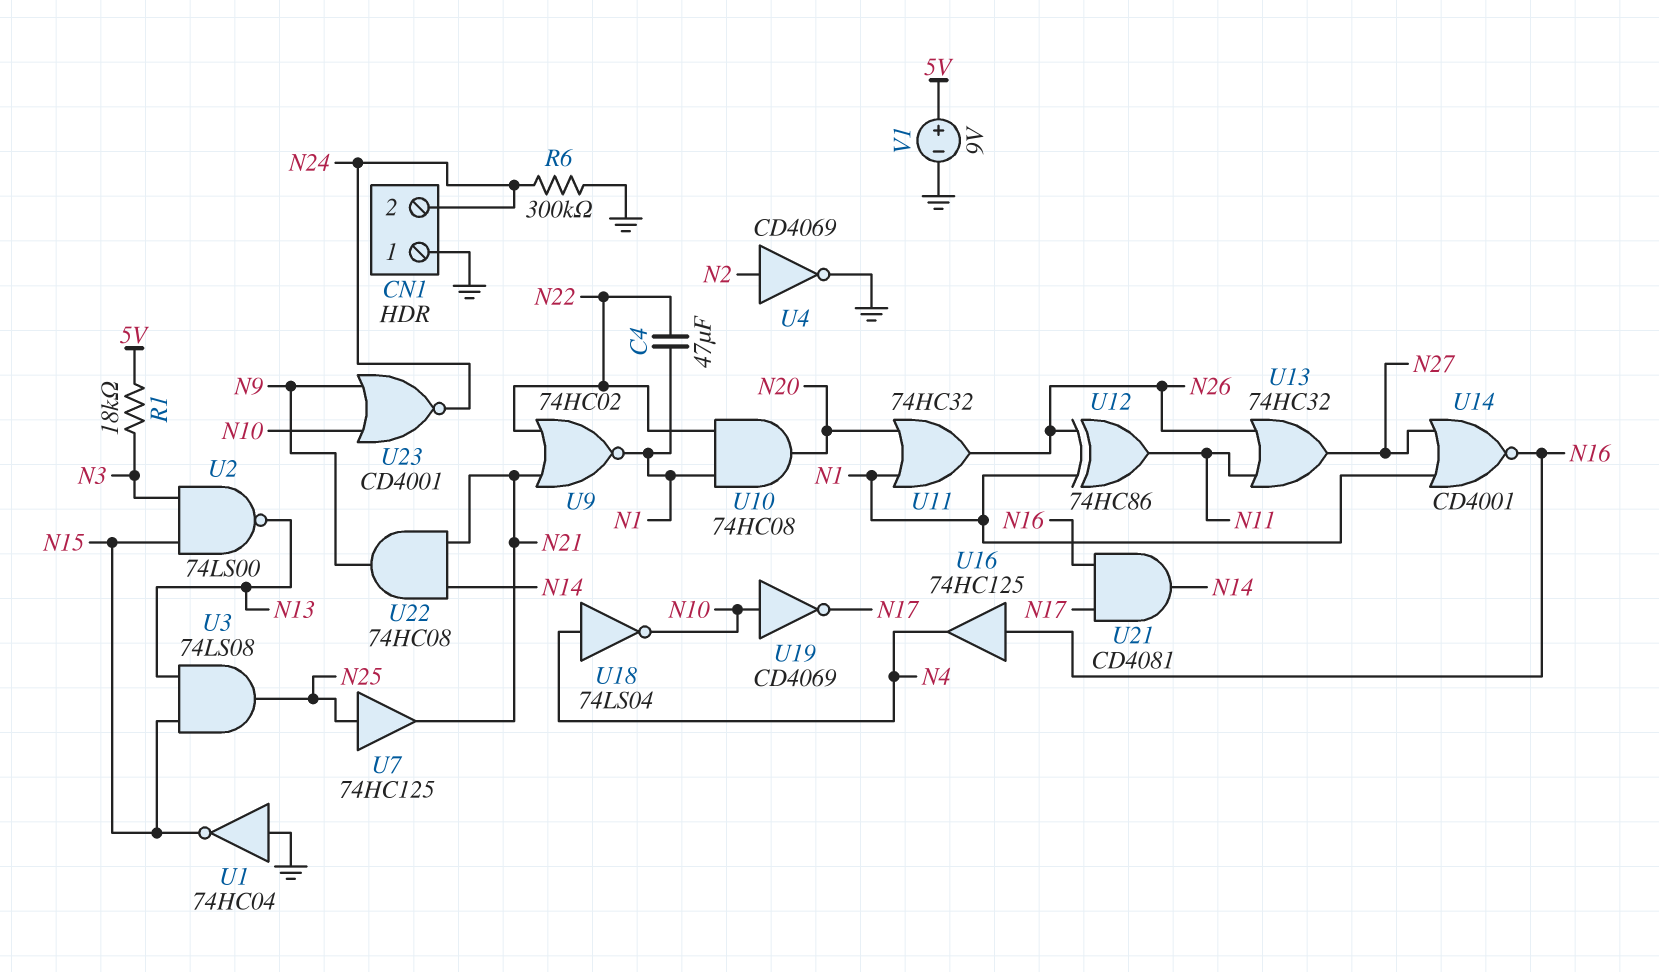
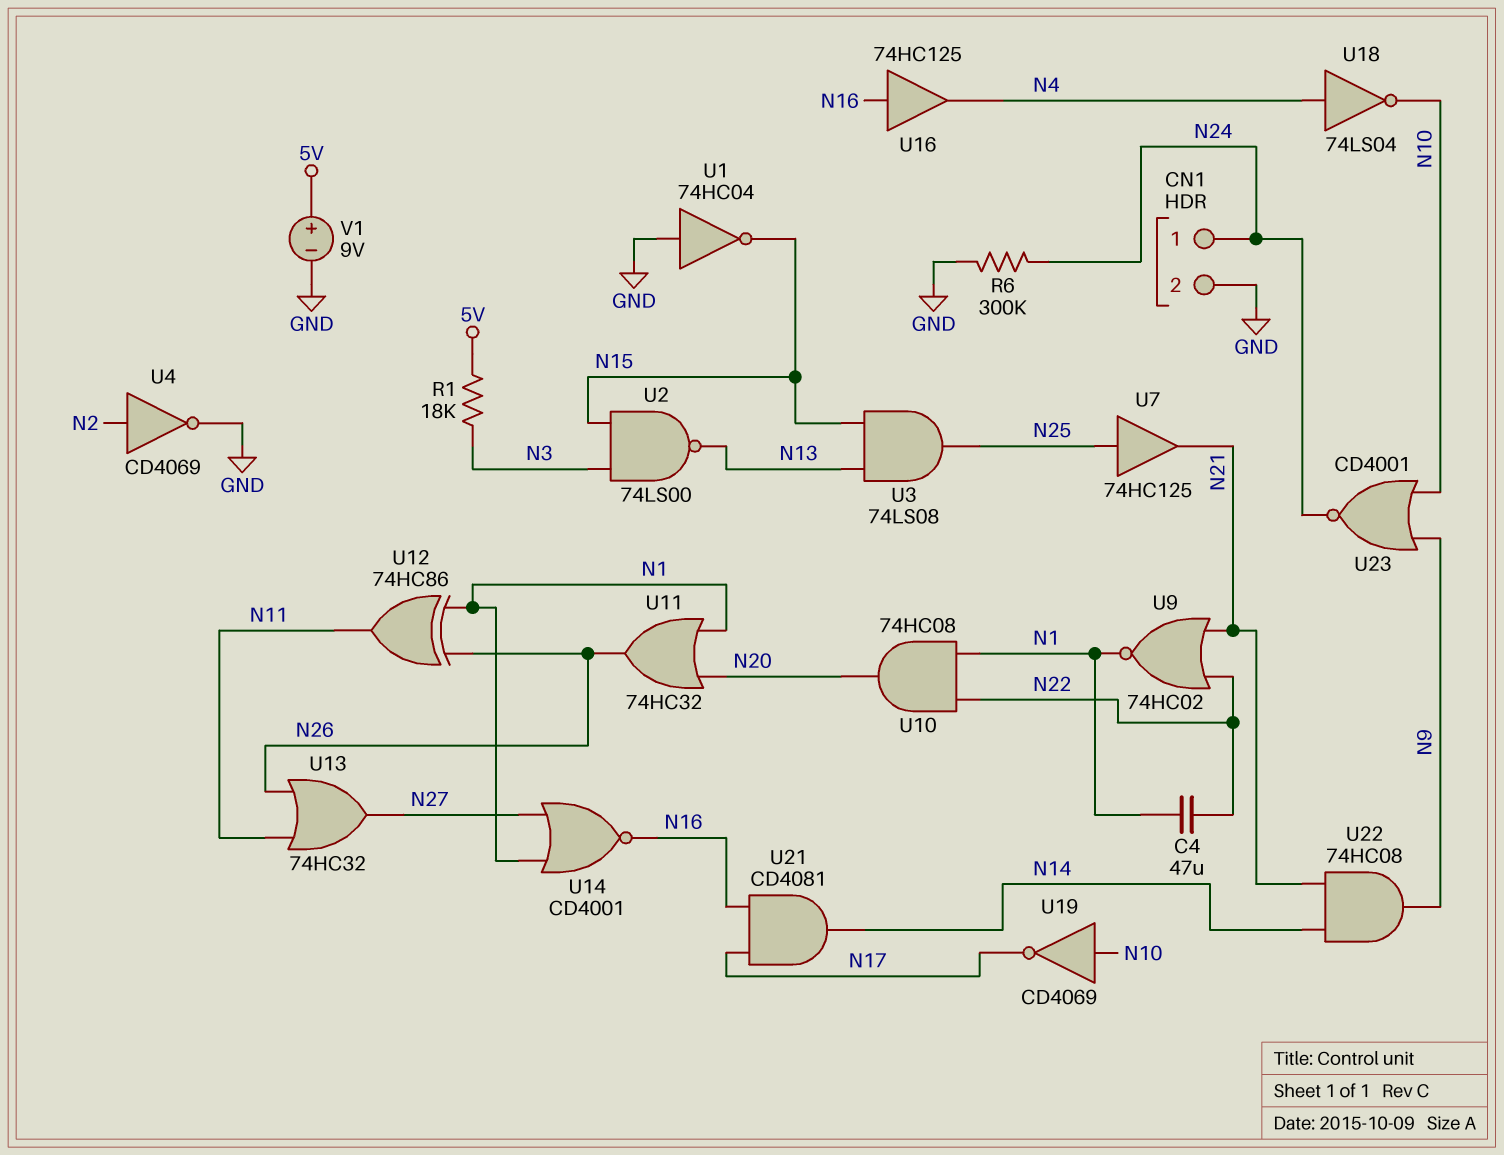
CN1 pin 1: GND -> N24
CN1 pin 2: N24 -> GND

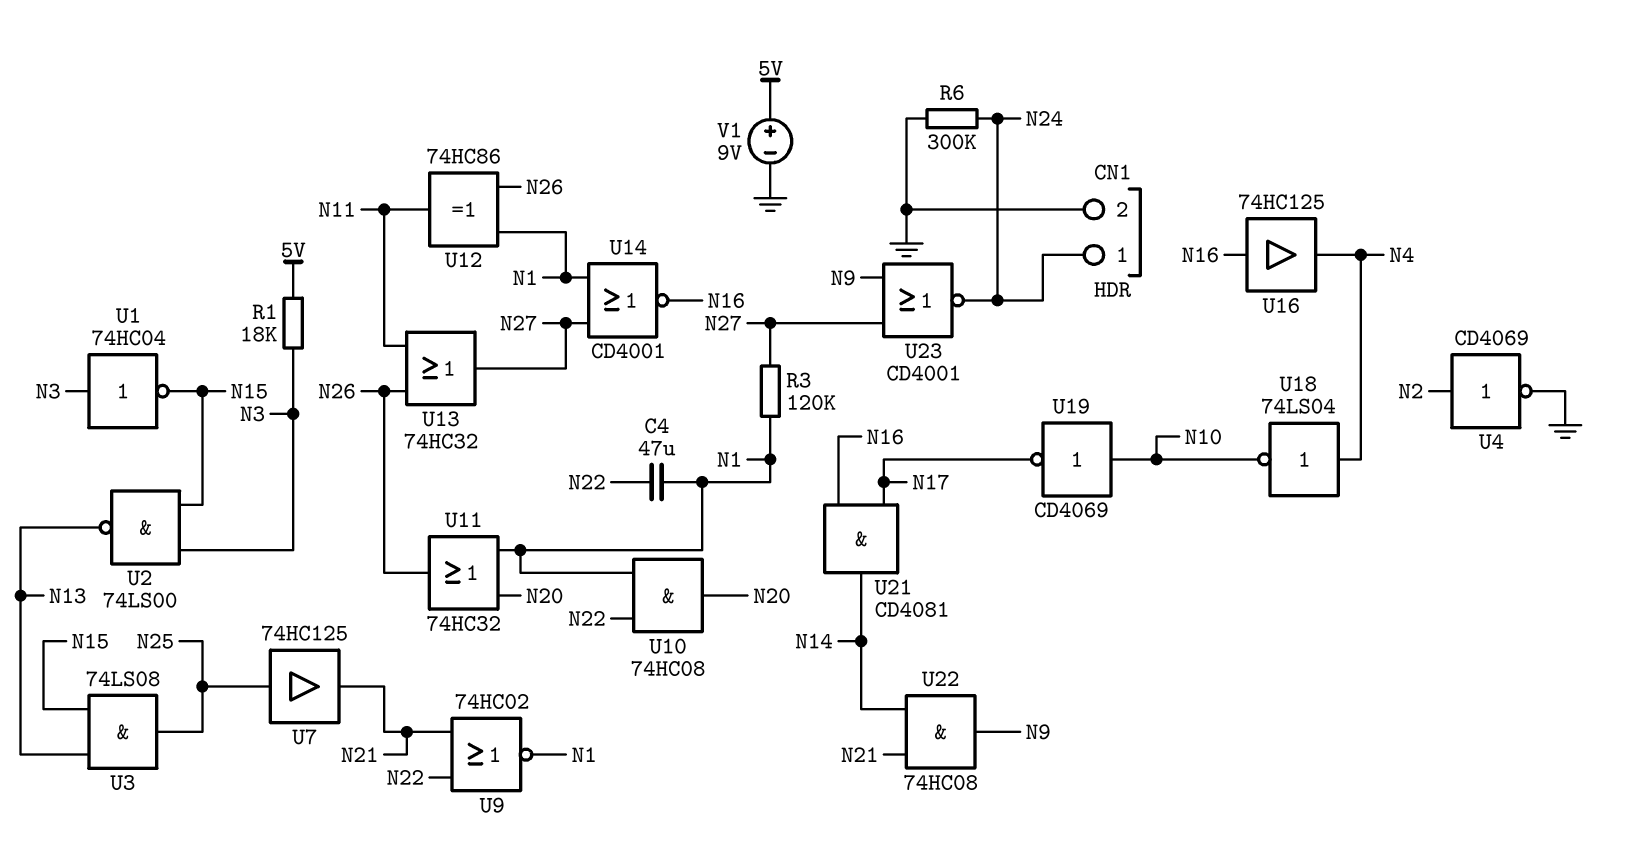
R3: none -> 120k (N1, N27)
U1: NOT 74HC04 (in GND, out N15) -> NOT 74HC04 (in N3, out N15)
U23: NOR CD4001 (in N9, in N10, out N24) -> NOR CD4001 (in N9, in N27, out N24)

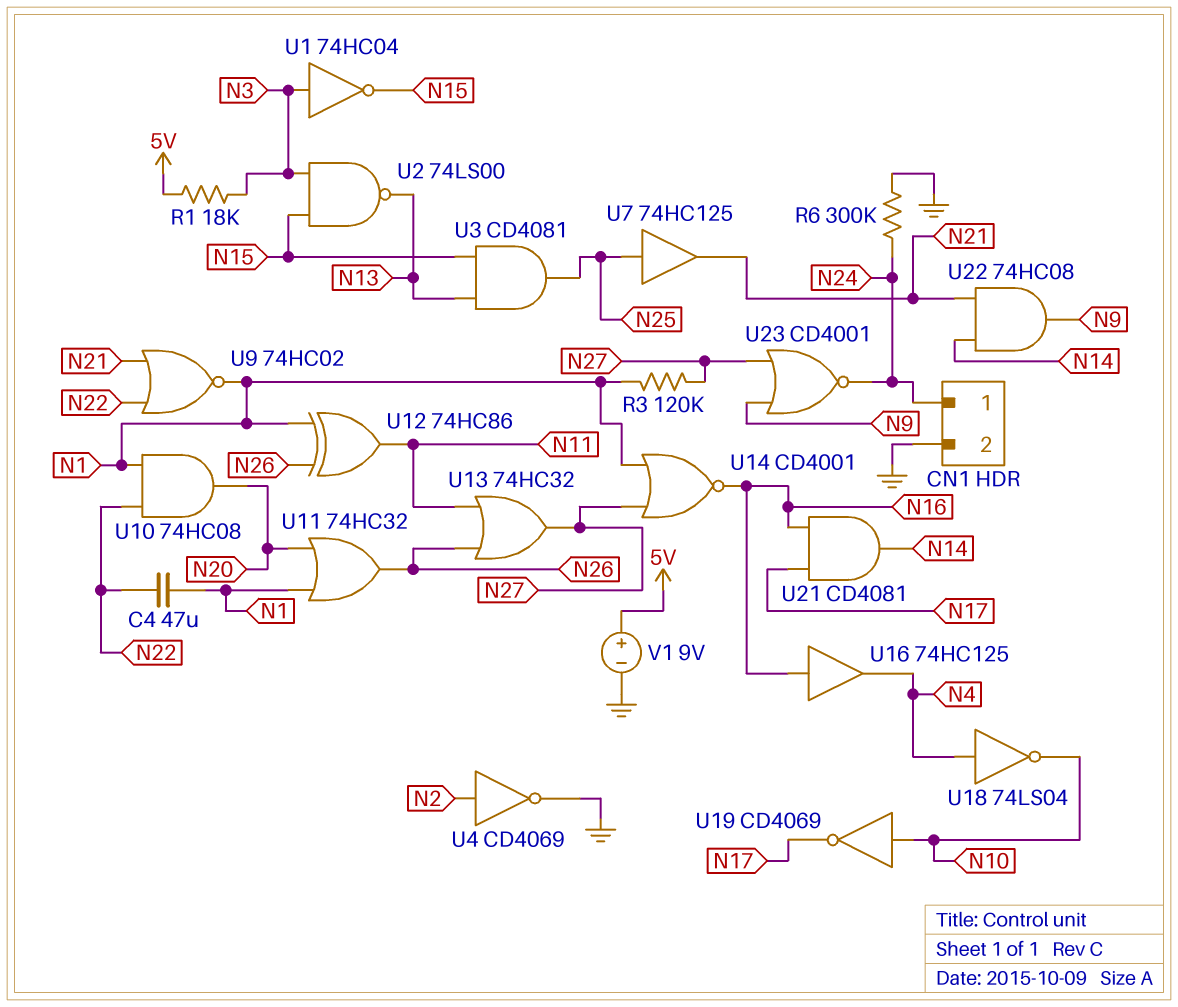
U3: AND 74LS08 (in N13, in N15, out N25) -> AND CD4081 (in N13, in N15, out N25)

